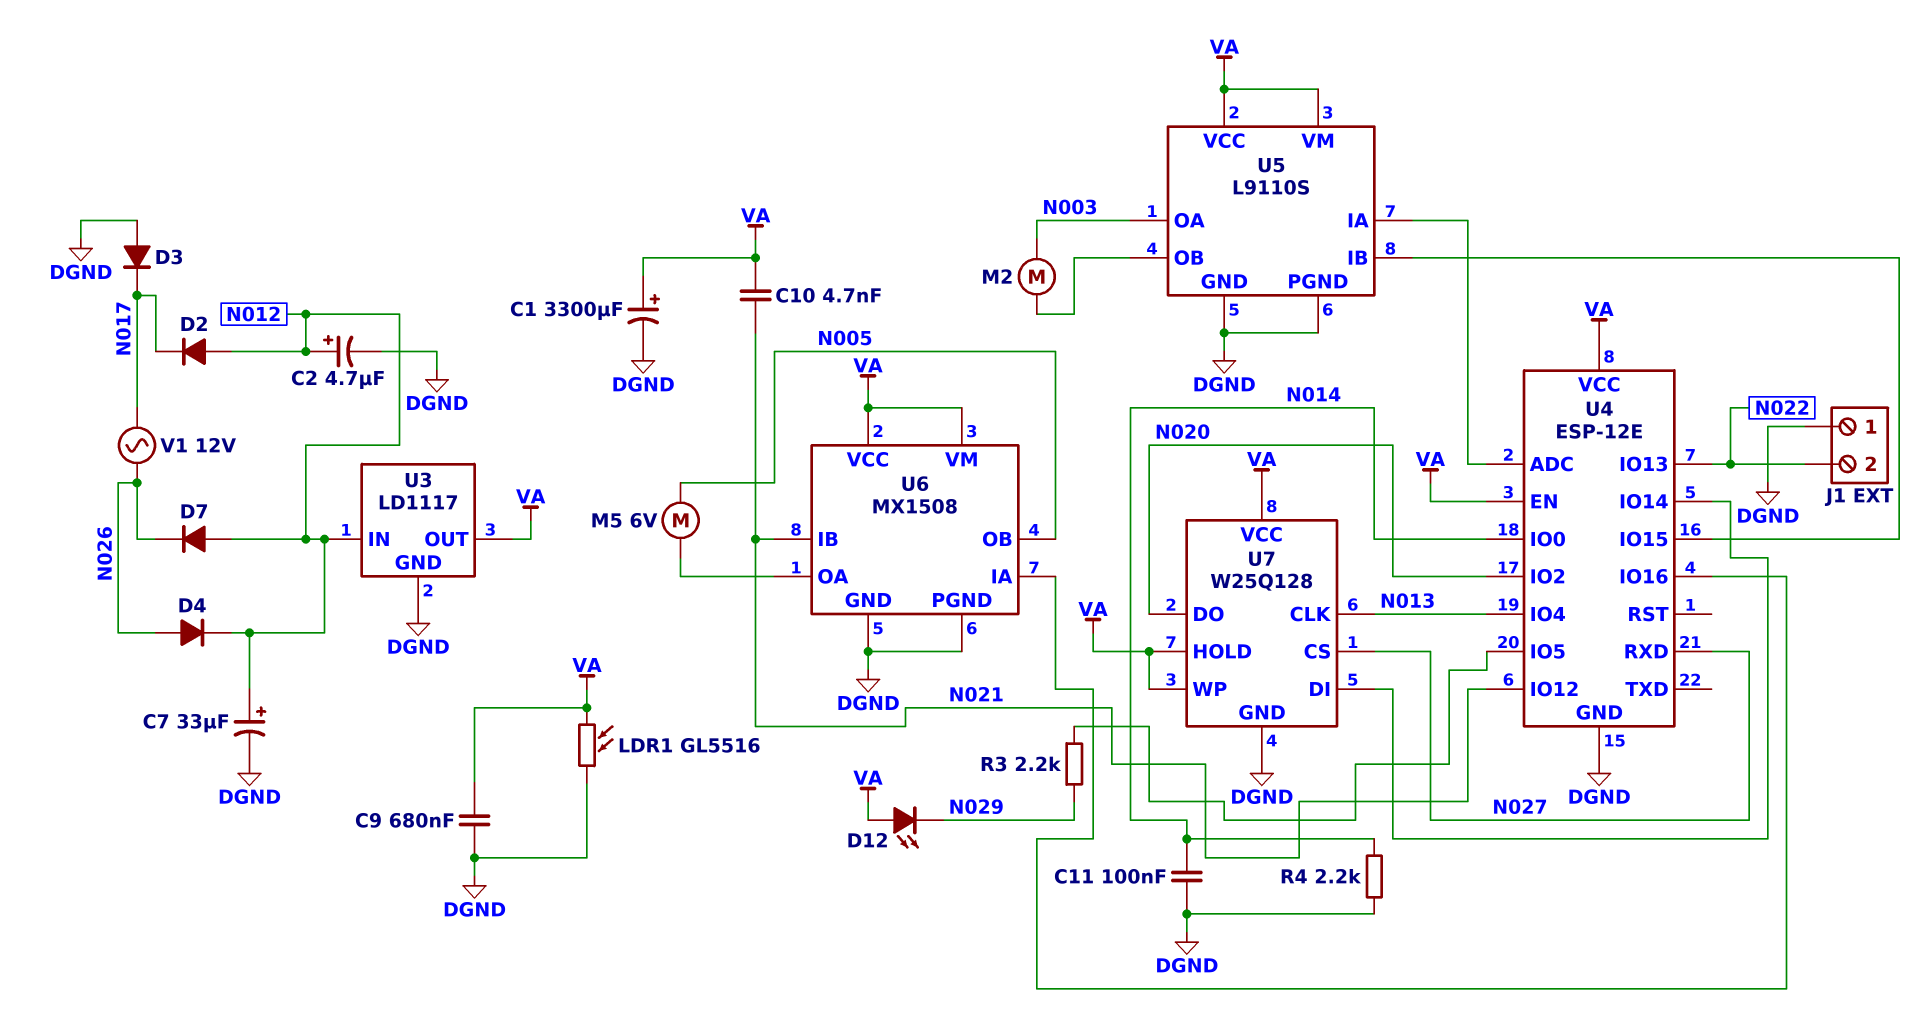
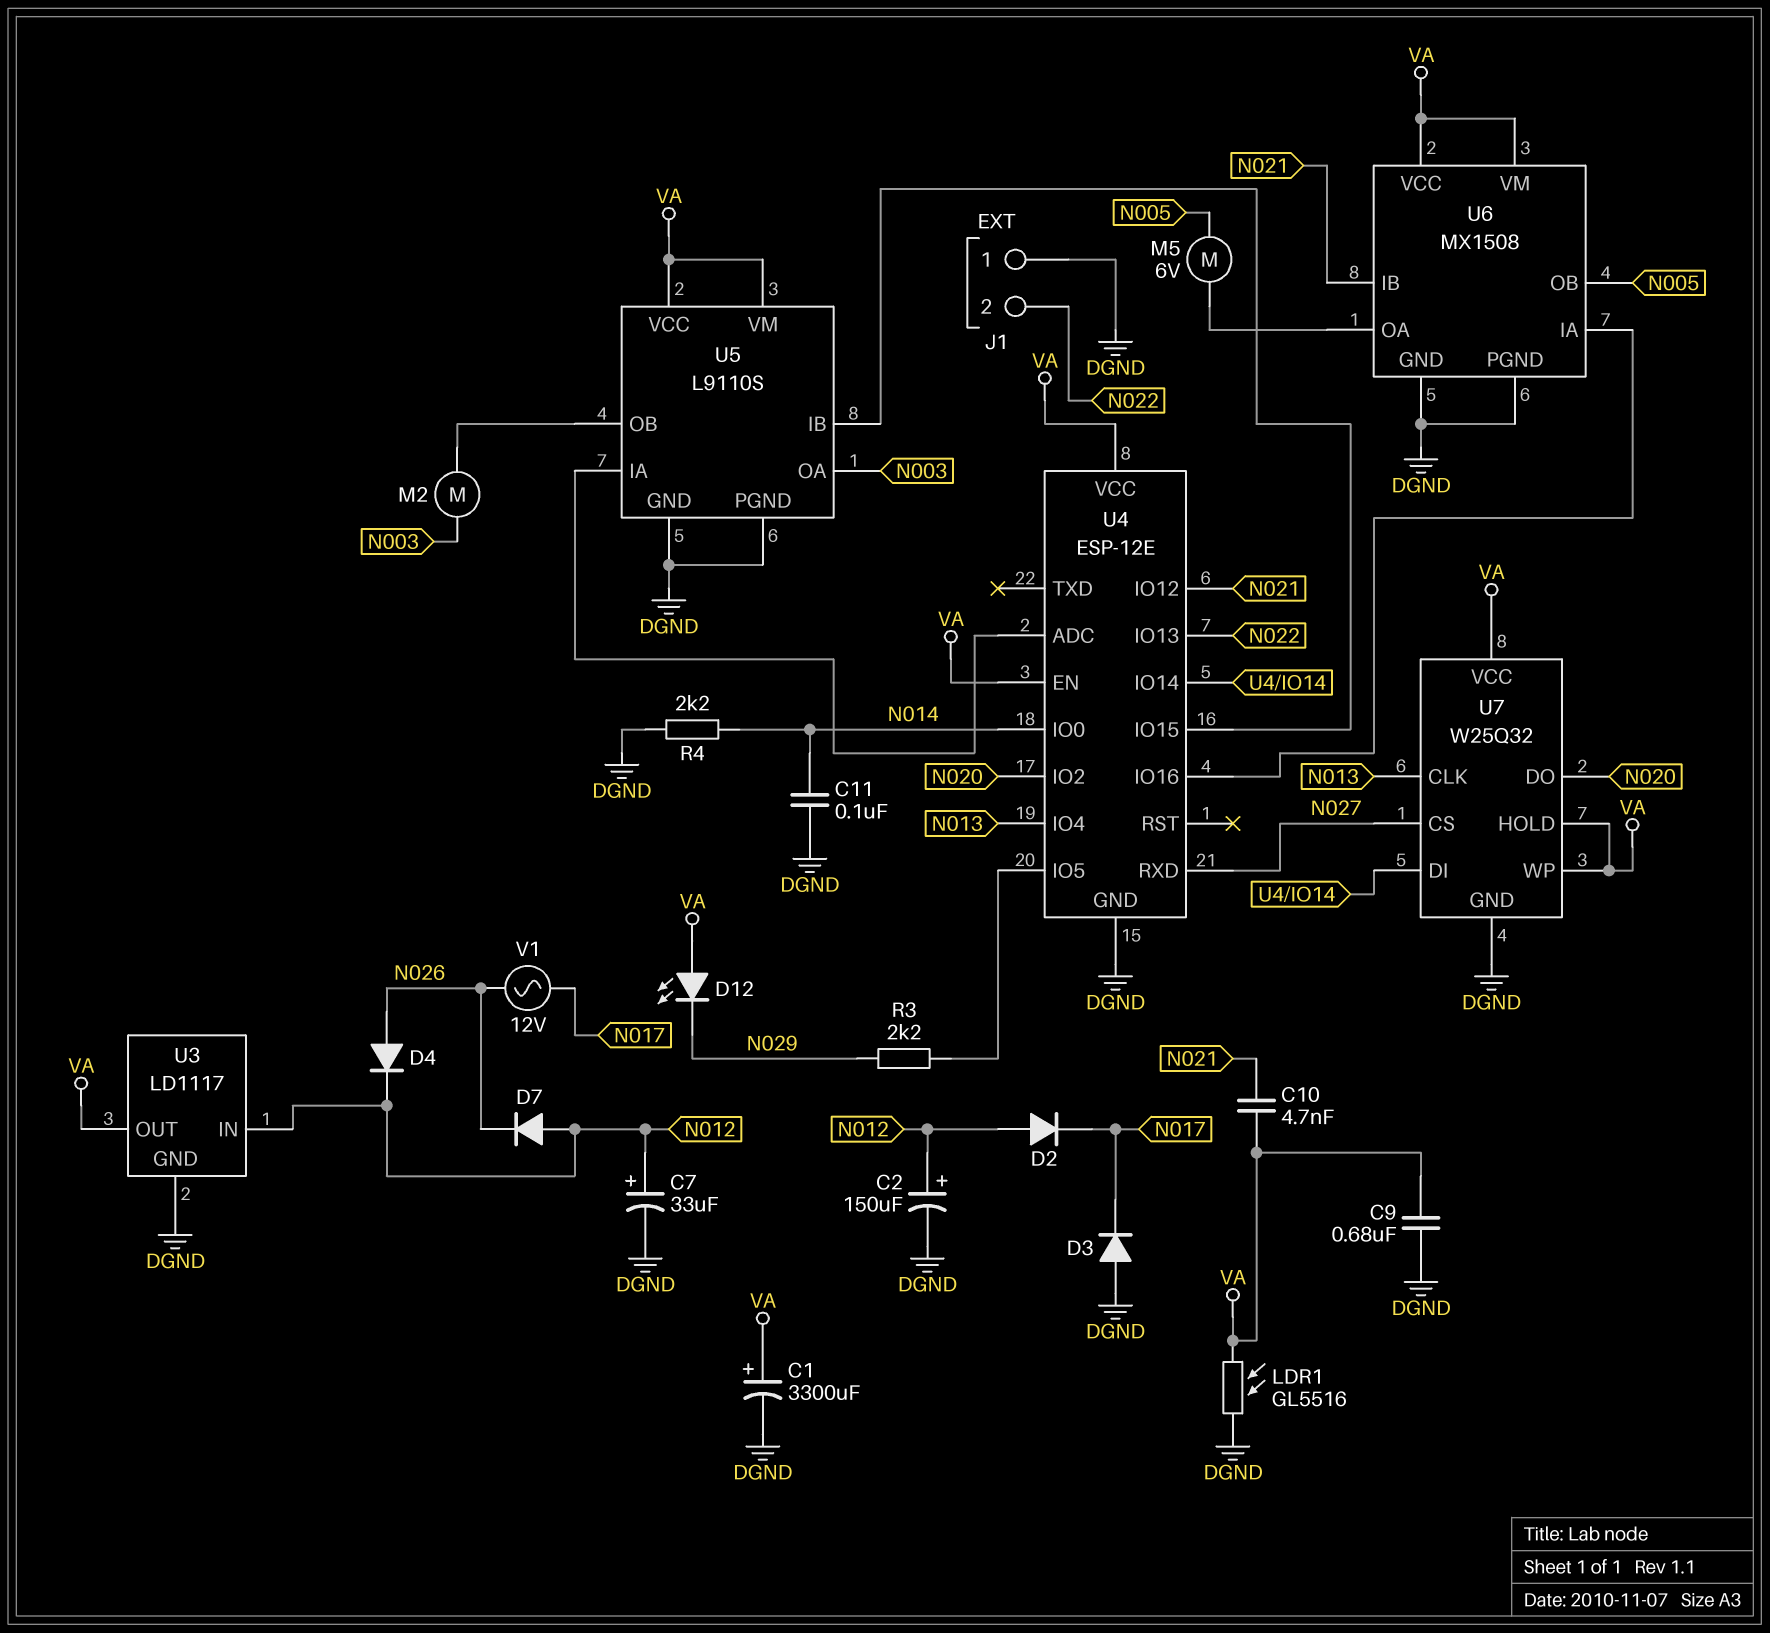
C2: 4.7uF (plus N012, minus DGND) -> 150uF (plus N012, minus DGND)
U7: W25Q128 -> W25Q32

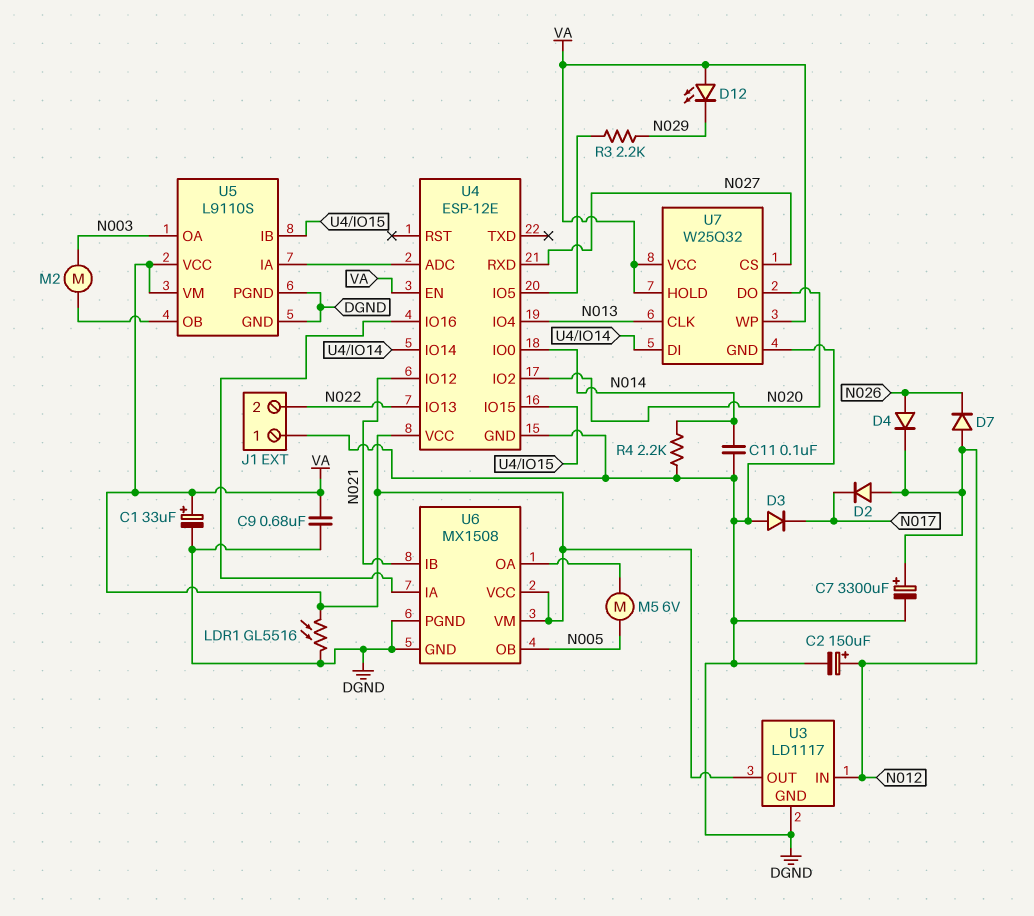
C1: 3300uF (plus VA, minus DGND) -> 33uF (plus VA, minus DGND)
C7: 33uF (plus N012, minus DGND) -> 3300uF (plus N012, minus DGND)
C10: 4.7nF (N021, VA) -> none
V1: AC 12V (N017, N026) -> none

